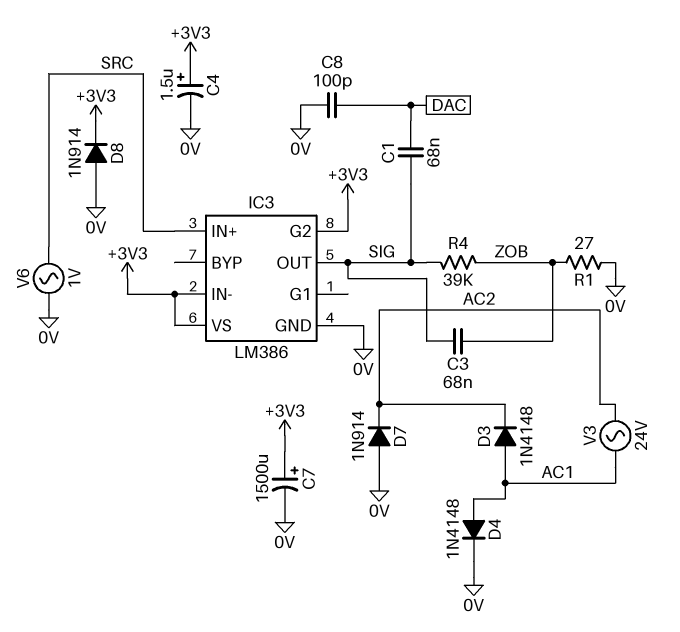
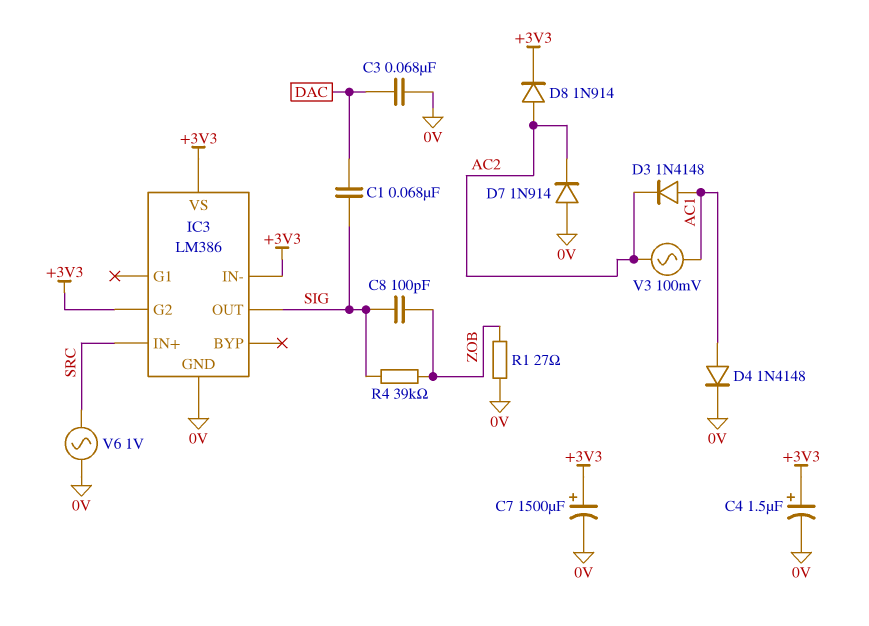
C3: 68nF (SIG, ZOB) -> 68nF (0V, DAC)
C8: 100pF (0V, DAC) -> 100pF (SIG, ZOB)
D8: diode 1N914 (A 0V, K +3V3) -> diode 1N914 (A AC2, K +3V3)
V3: AC 24V (AC1, AC2) -> AC 100mV (AC1, AC2)

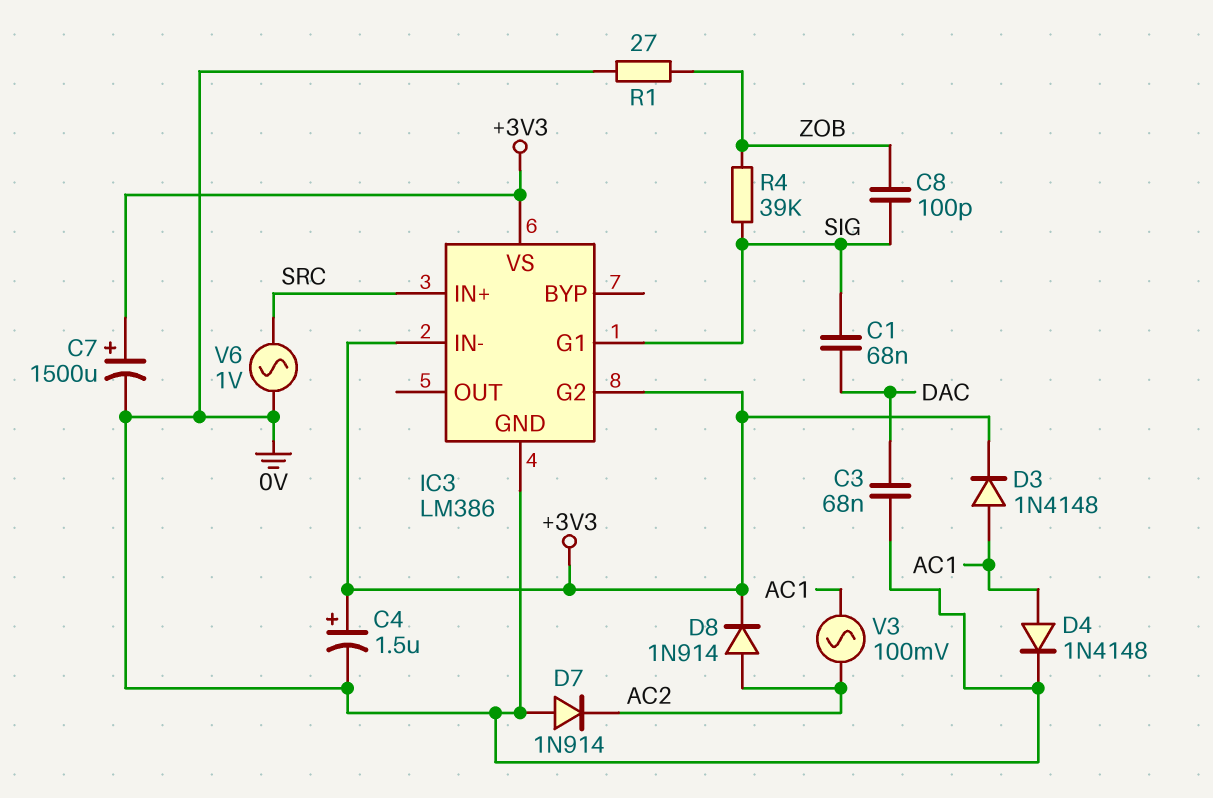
D3: diode 1N4148 (A AC1, K AC2) -> diode 1N4148 (A AC1, K +3V3)
IC3 pin G1: none -> SIG
IC3 pin OUT: SIG -> none

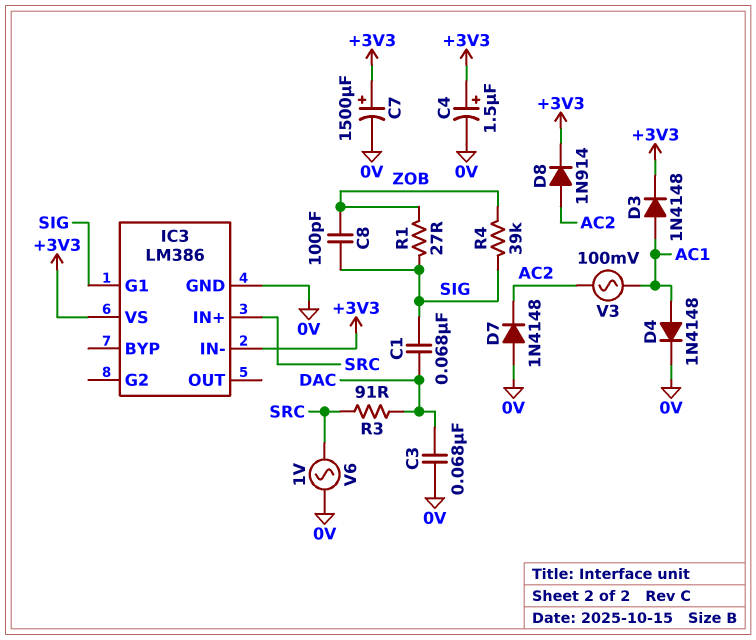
D7: diode 1N914 (A 0V, K AC2) -> diode 1N4148 (A 0V, K AC2)
IC3 pin G2: +3V3 -> none
R1: 27 (0V, ZOB) -> 27 (SIG, ZOB)
R3: none -> 91 (DAC, SRC)

